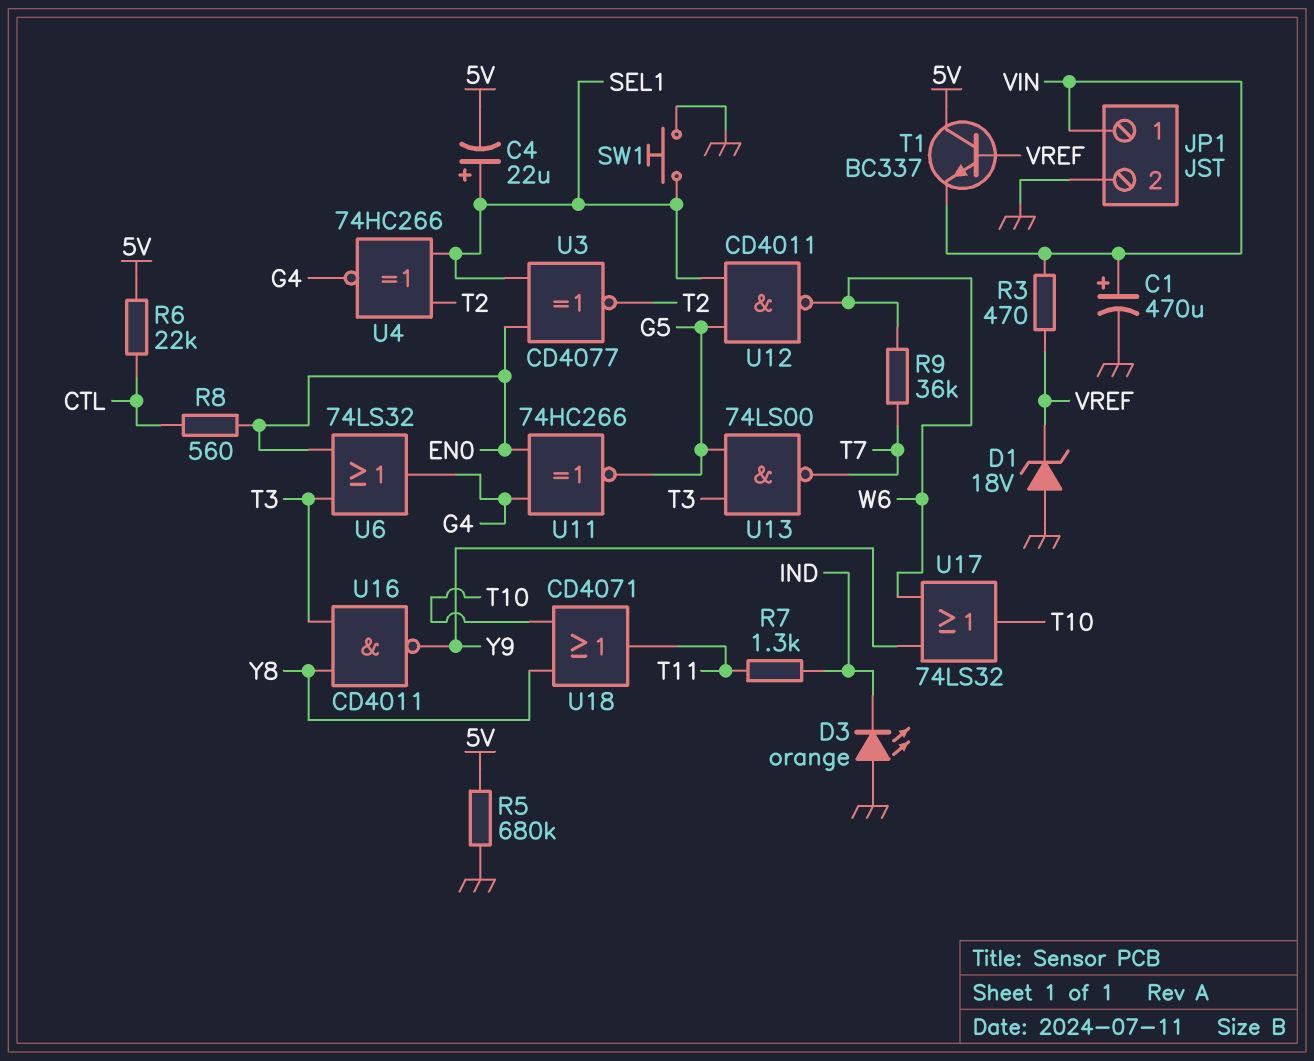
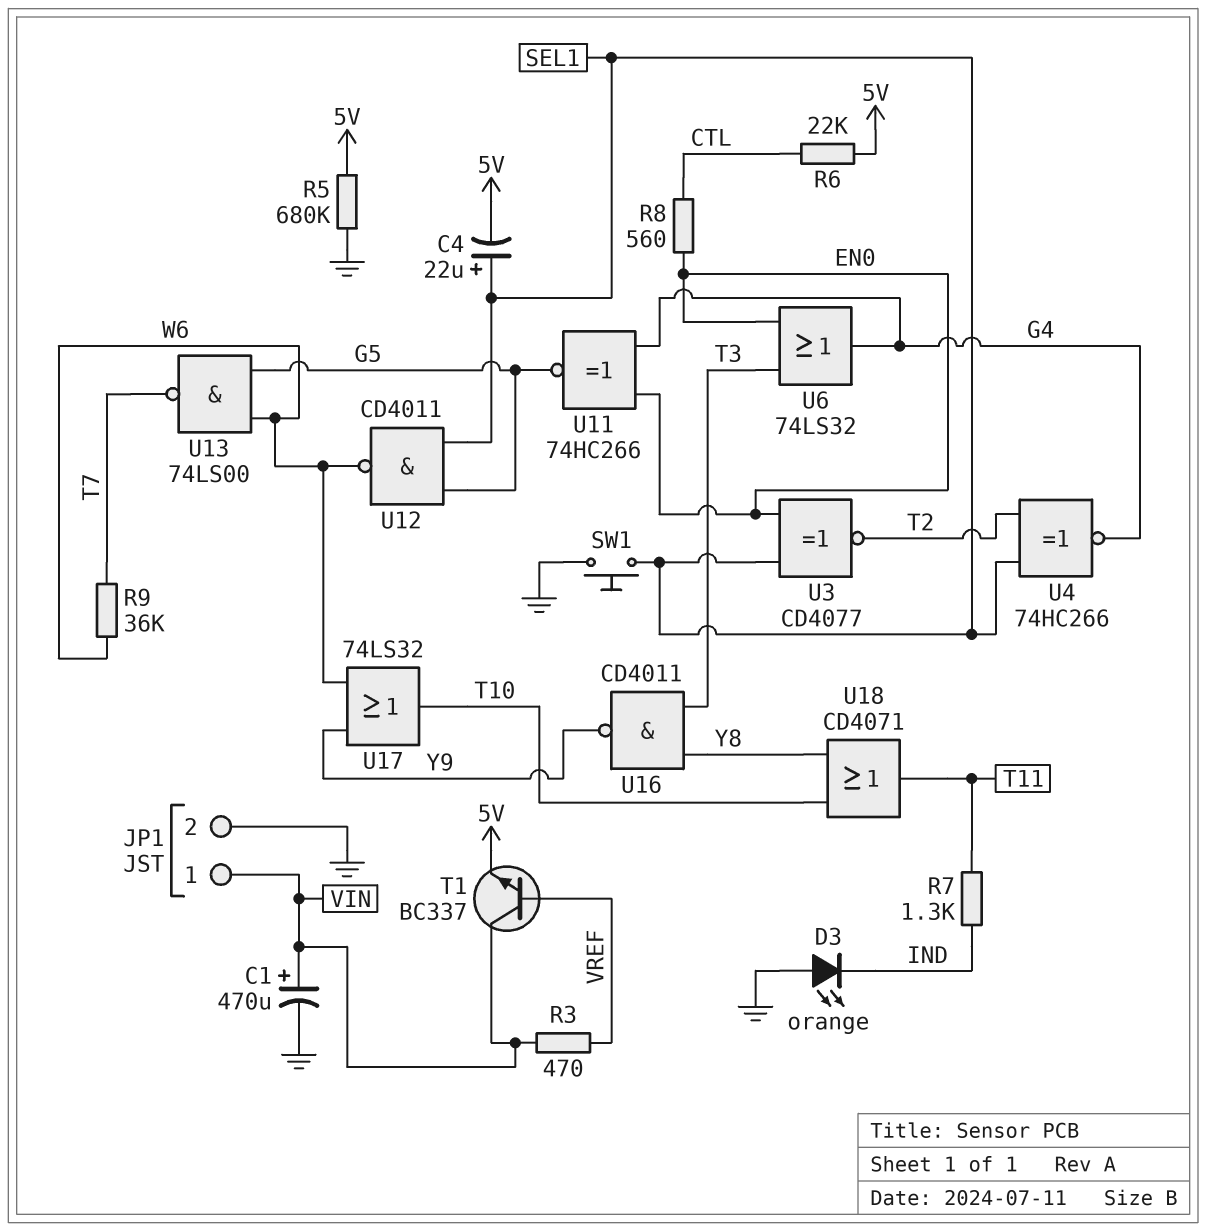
D1: zener 18V (A GND, K VREF) -> none
T1: NPN BC337 (B VREF, C 5V, E VIN) -> NPN BC337 (B VREF, C VIN, E 5V)
U13: NAND 74LS00 (in G5, in T3, out T7) -> NAND 74LS00 (in G5, in W6, out T7)

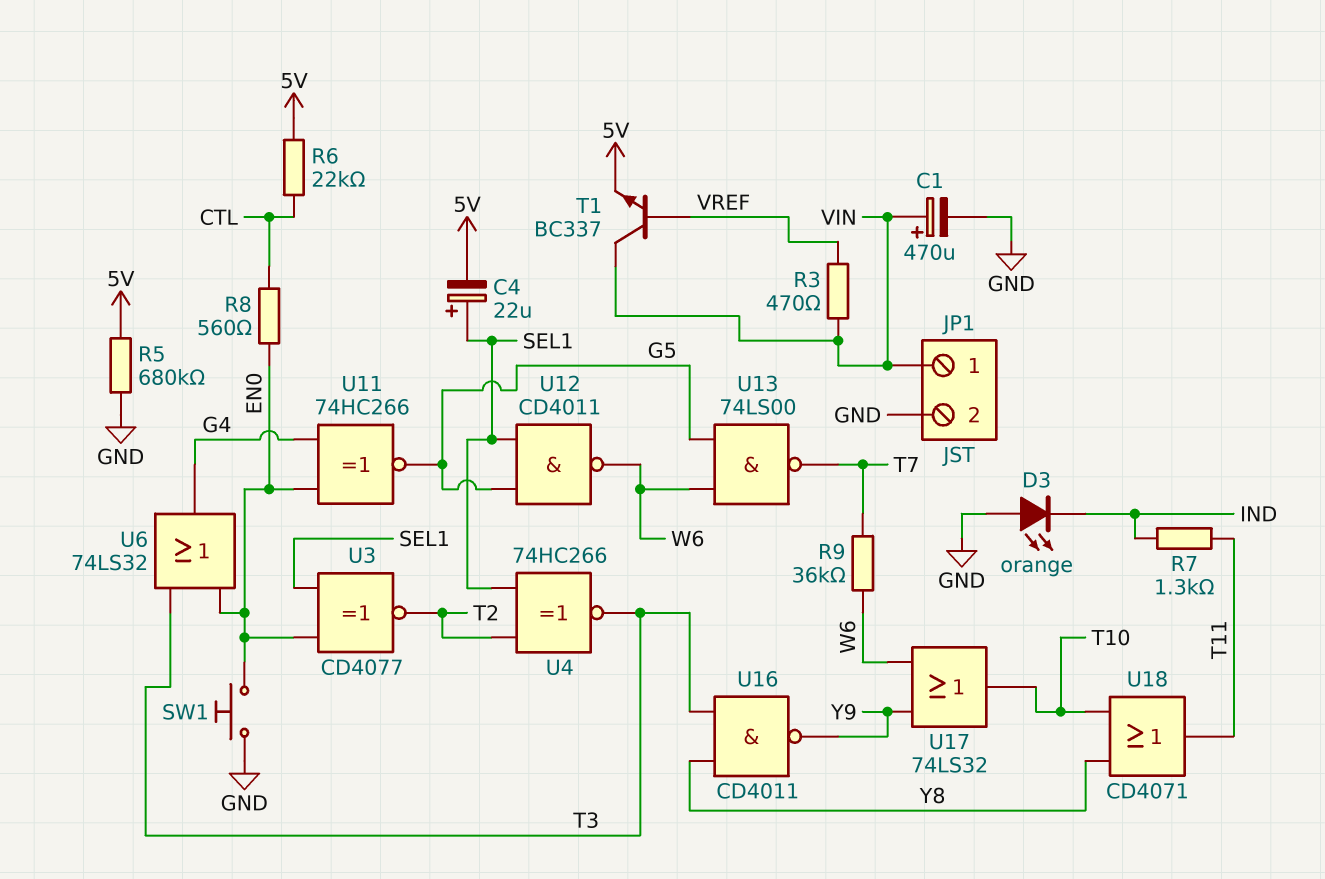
SW1: button (GND, SEL1) -> button (EN0, GND)
U4: XNOR 74HC266 (in SEL1, in T2, out G4) -> XNOR 74HC266 (in SEL1, in T2, out T3)

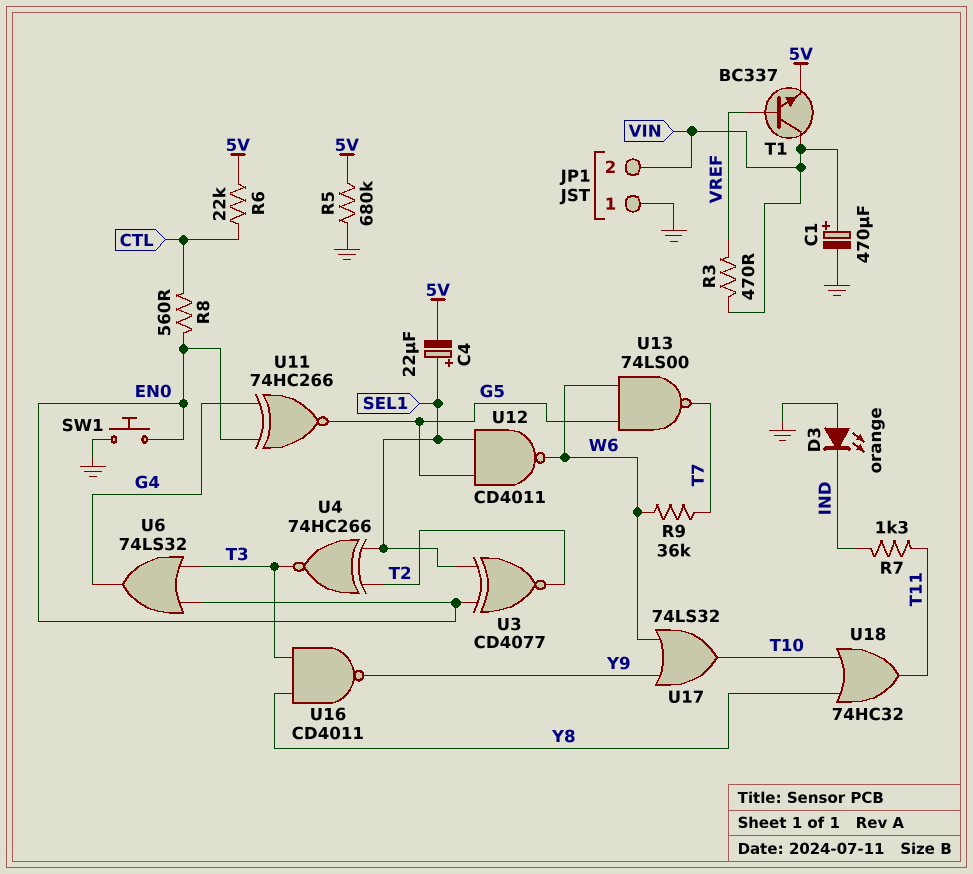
JP1 pin 1: VIN -> GND
JP1 pin 2: GND -> VIN
U18: OR CD4071 (in T10, in Y8, out T11) -> OR 74HC32 (in T10, in Y8, out T11)

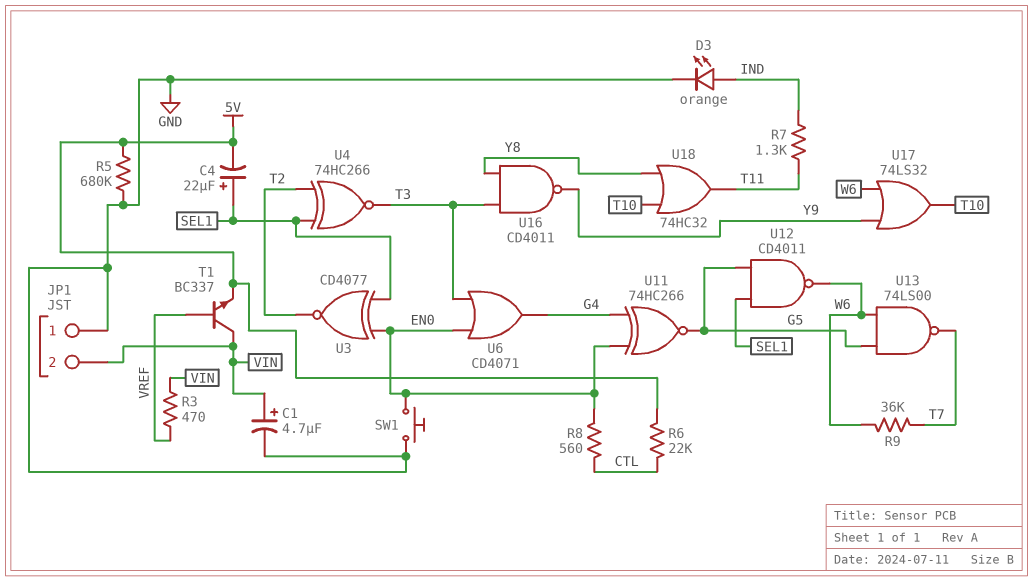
C1: 470uF (plus VIN, minus GND) -> 4.7uF (plus VIN, minus GND)
D3: LED orange (A GND, K IND) -> LED orange (A IND, K GND)
U6: OR 74LS32 (in EN0, in T3, out G4) -> OR CD4071 (in EN0, in T3, out G4)

